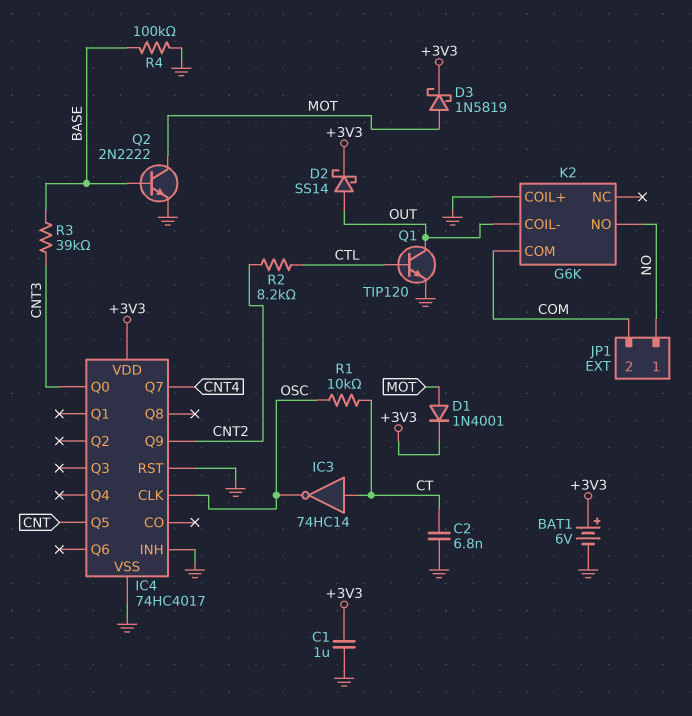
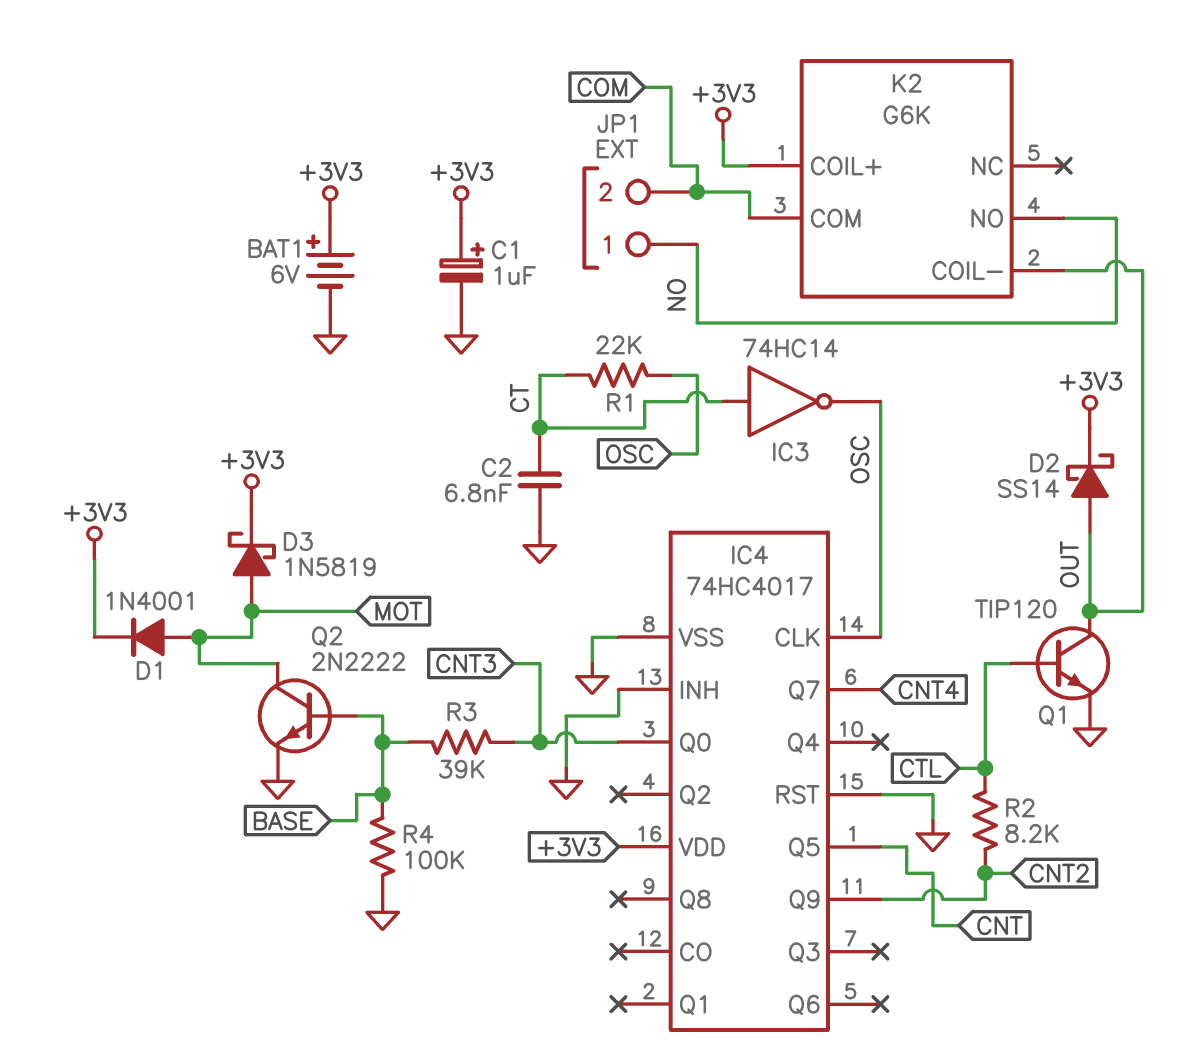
C1: 1uF (+3V3, GND) -> 1uF (plus +3V3, minus GND)
K2 pin COIL+: GND -> +3V3
R1: 10k (CT, OSC) -> 22k (CT, OSC)

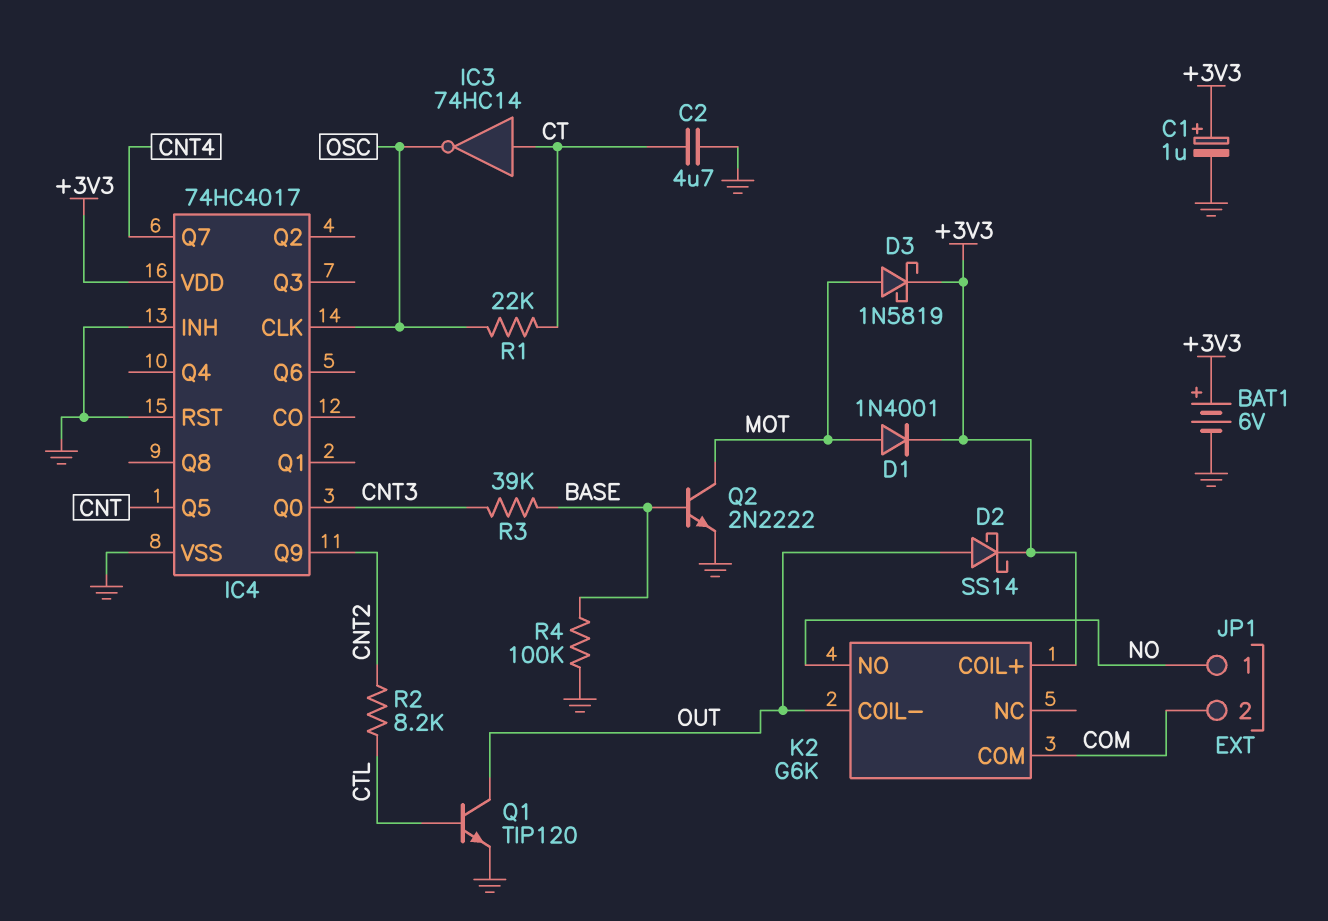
C2: 6.8nF (CT, GND) -> 4.7uF (CT, GND)

